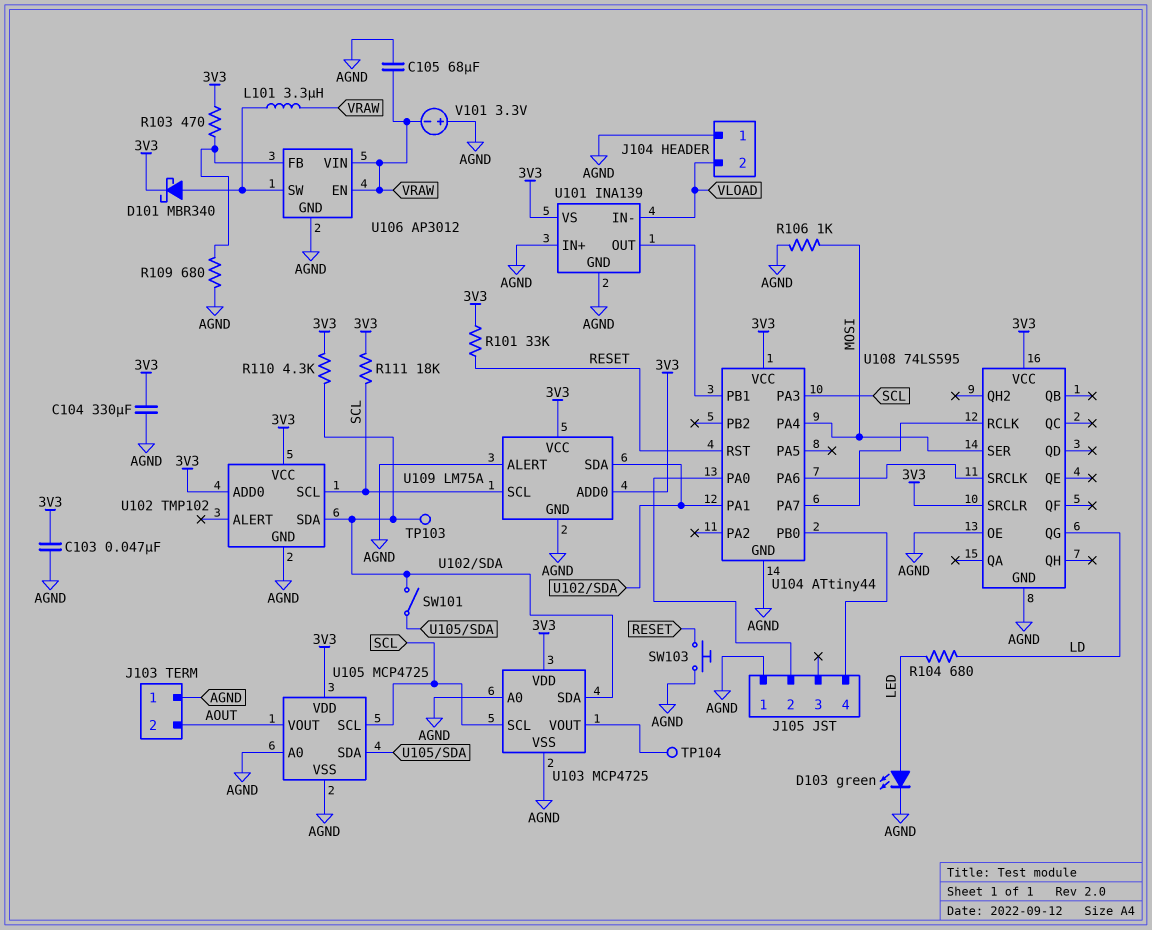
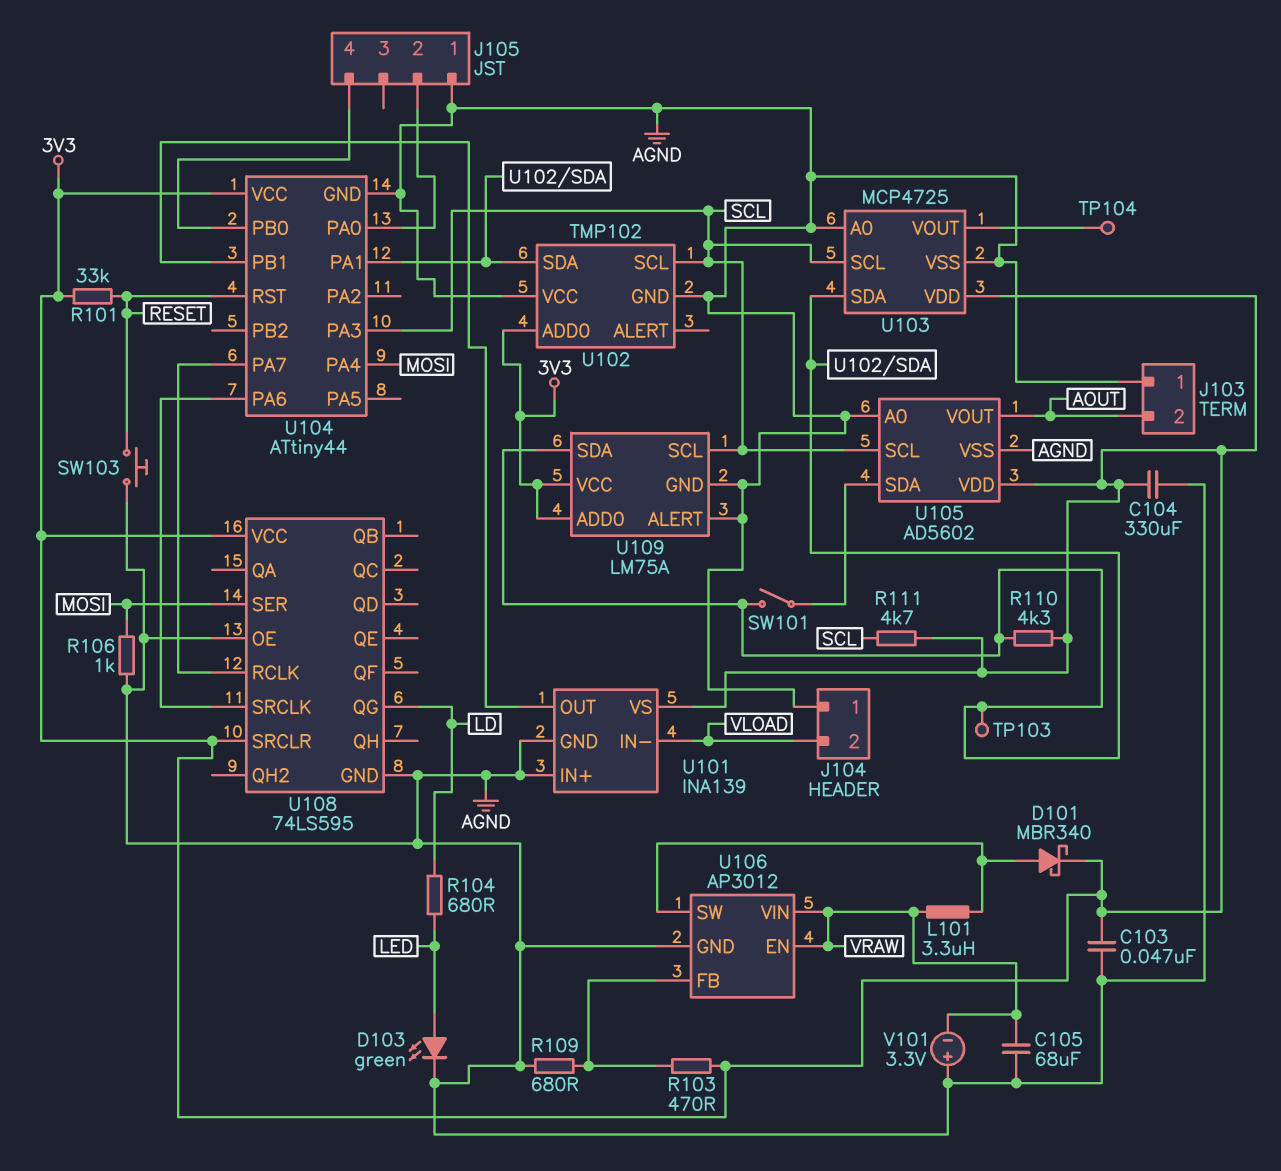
R111: 18k (3V3, SCL) -> 4.7k (3V3, SCL)
U102 pin VCC: 3V3 -> AGND
U105: MCP4725 -> AD5602

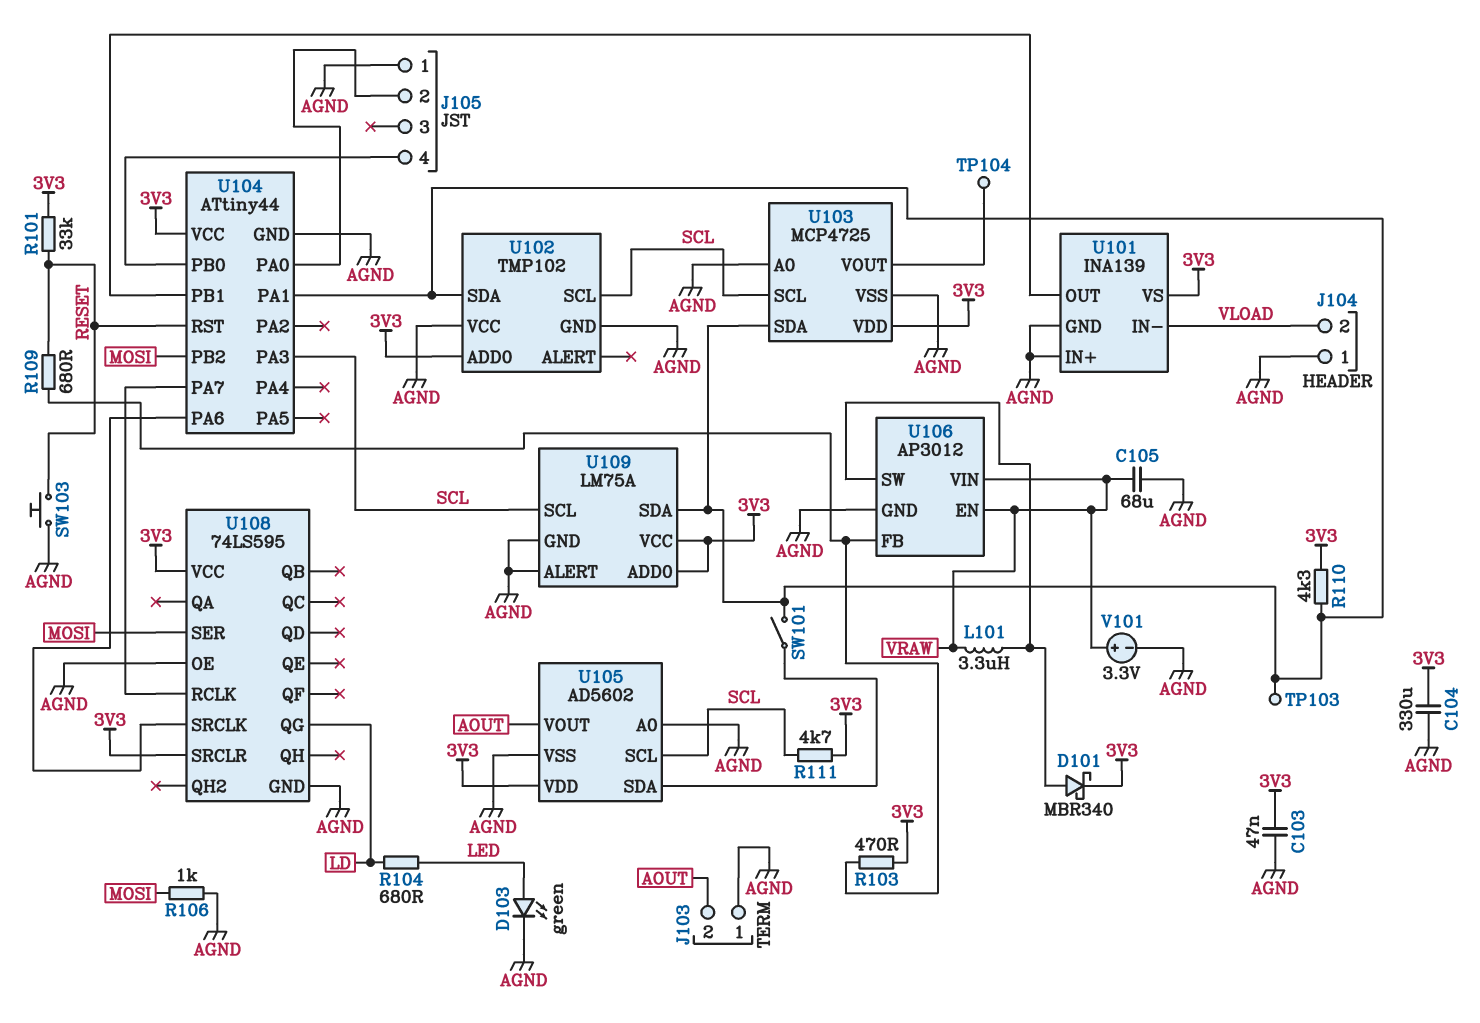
R109: 680 (AGND, U106/FB) -> 680 (RESET, U106/FB)
U104 pin PA4: MOSI -> none
U104 pin PB2: none -> MOSI
V101: 3.3V (plus AGND, minus VRAW) -> 3.3V (plus VRAW, minus AGND)

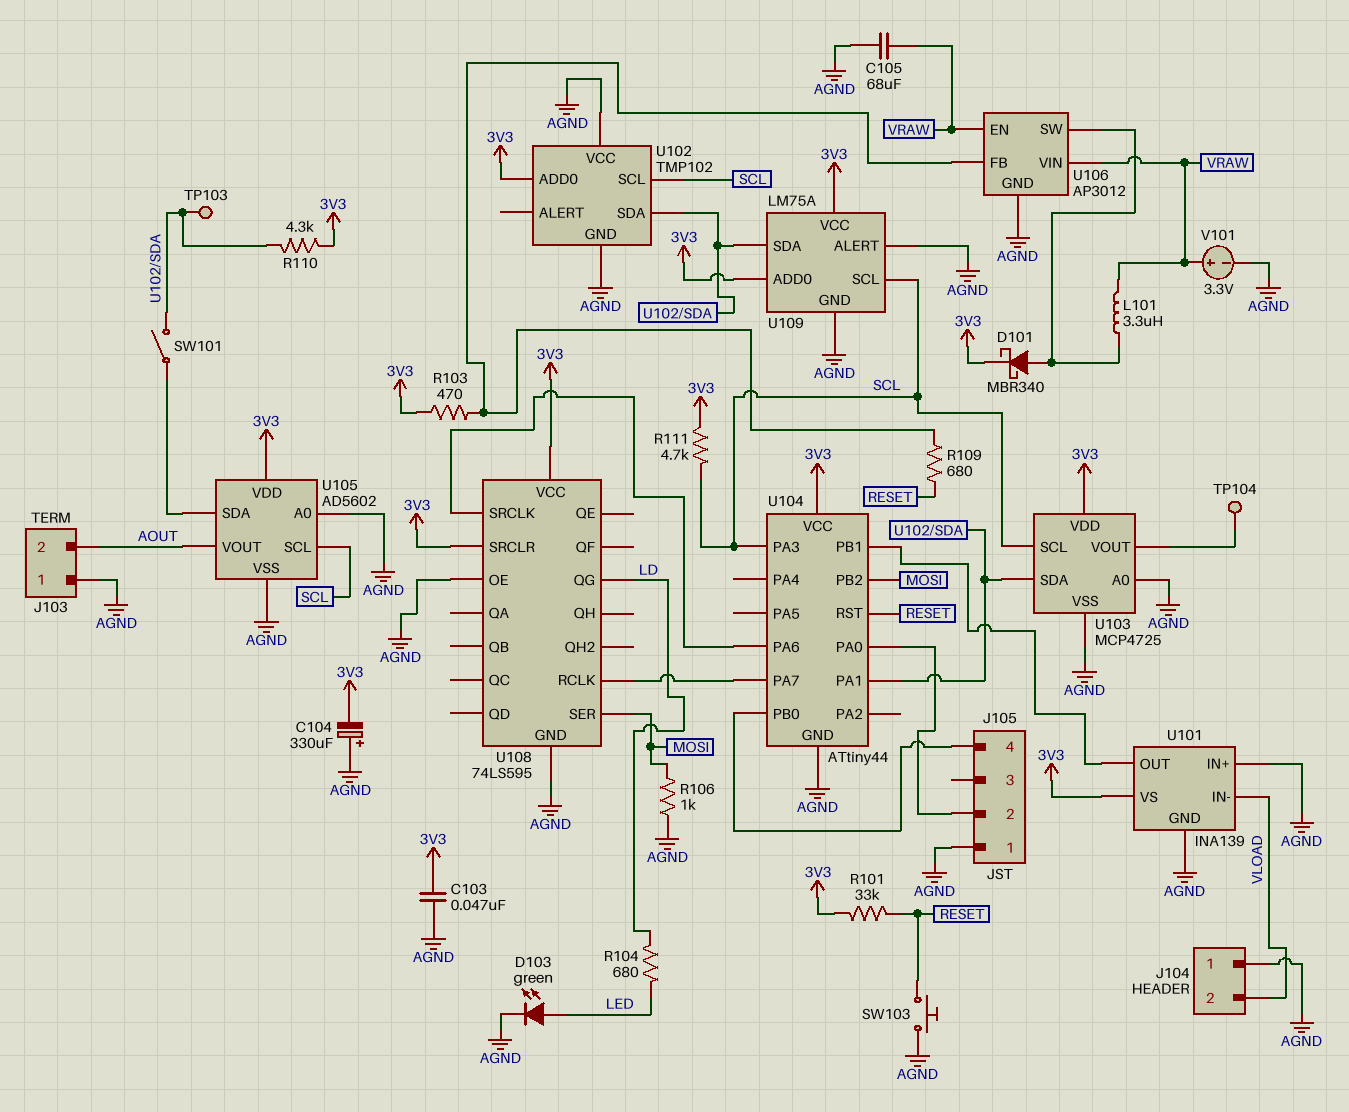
C104: 330uF (3V3, AGND) -> 330uF (plus AGND, minus 3V3)

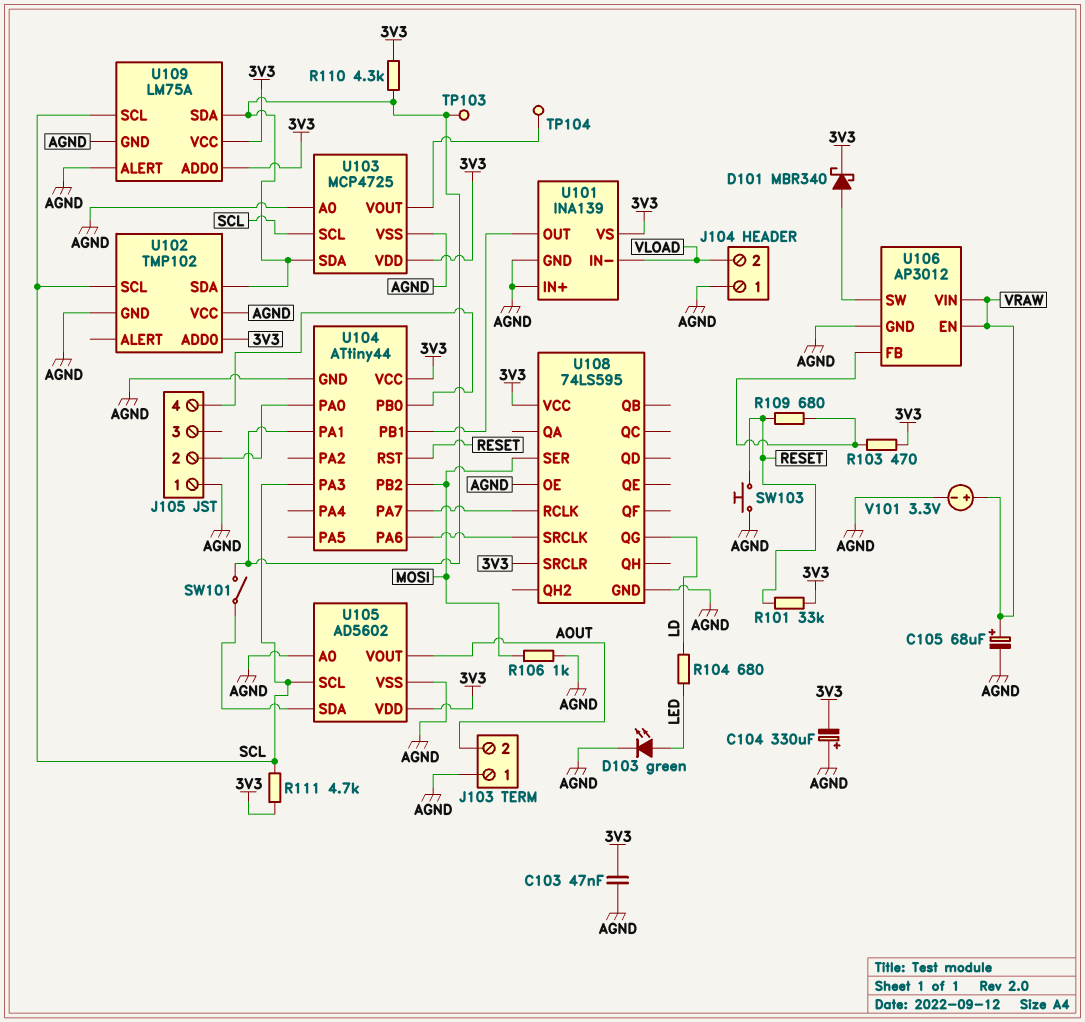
C105: 68uF (AGND, VRAW) -> 68uF (plus VRAW, minus AGND)
L101: 3.3uH (U106/SW, VRAW) -> none

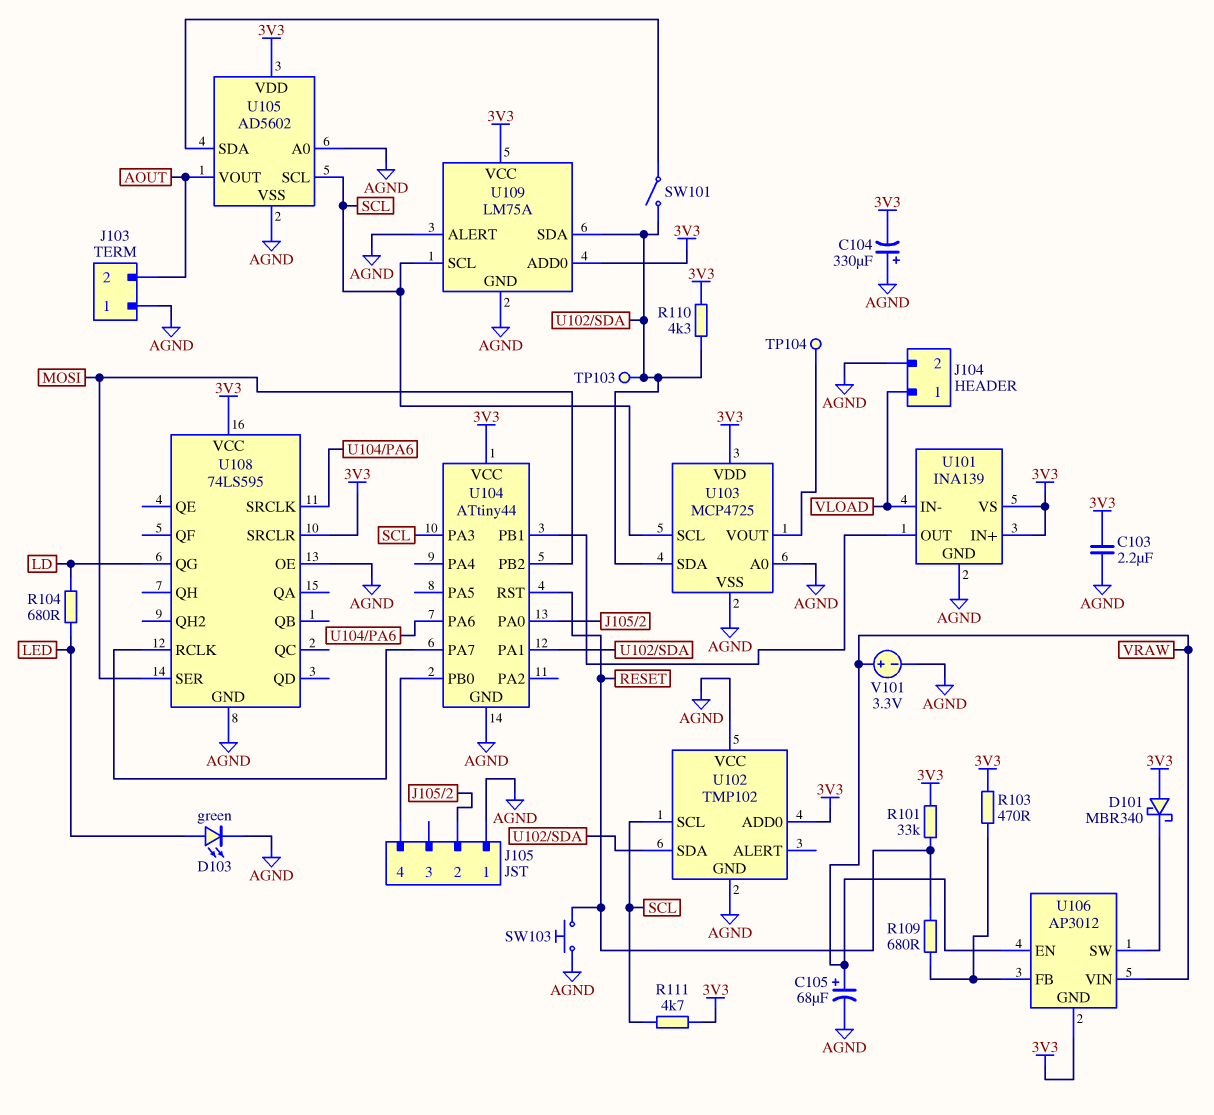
C103: 47nF (3V3, AGND) -> 2.2uF (3V3, AGND)
D101: schottky MBR340 (A U106/SW, K 3V3) -> schottky MBR340 (A 3V3, K U106/SW)
J104 pin 1: AGND -> VLOAD
J104 pin 2: VLOAD -> AGND
R106: 1k (AGND, MOSI) -> none
U101 pin IN+: AGND -> 3V3
U106 pin GND: AGND -> 3V3

